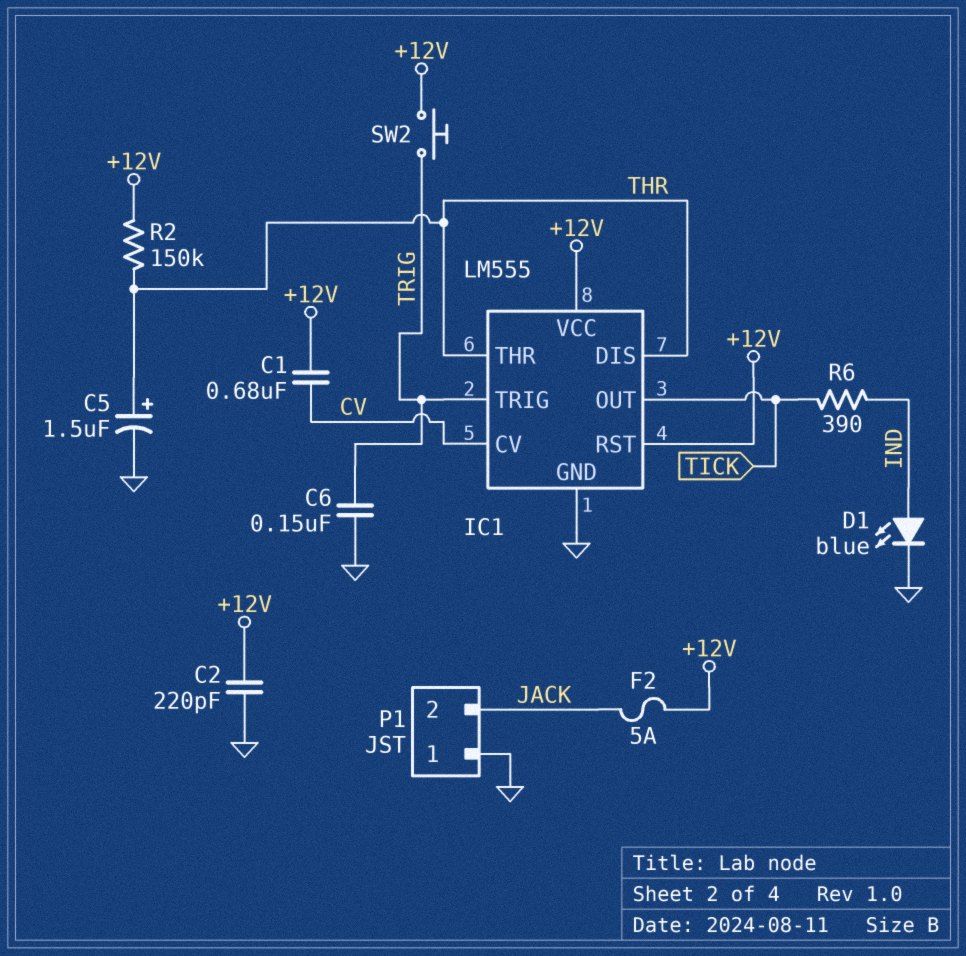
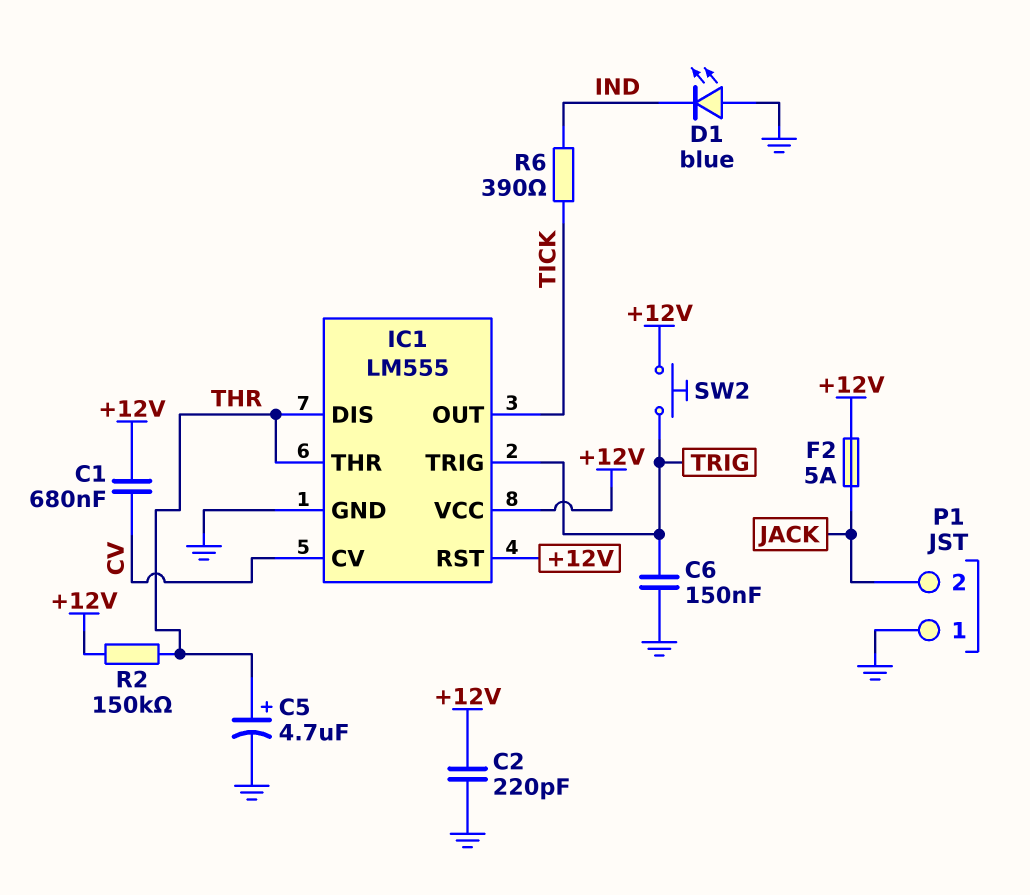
C5: 1.5uF (plus THR, minus GND) -> 4.7uF (plus THR, minus GND)
D1: LED blue (A IND, K GND) -> LED blue (A GND, K IND)

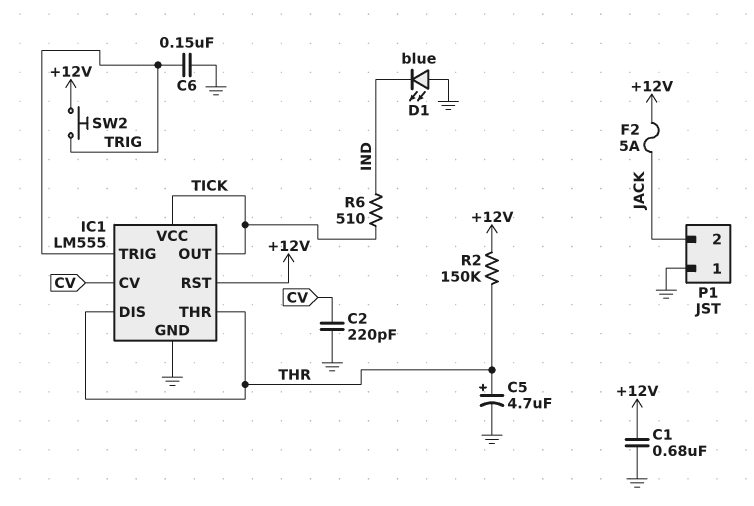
C1: 680nF (+12V, CV) -> 680nF (+12V, GND)
C2: 220pF (+12V, GND) -> 220pF (CV, GND)
IC1 pin VCC: +12V -> TICK
R6: 390 (IND, TICK) -> 510 (IND, TICK)

